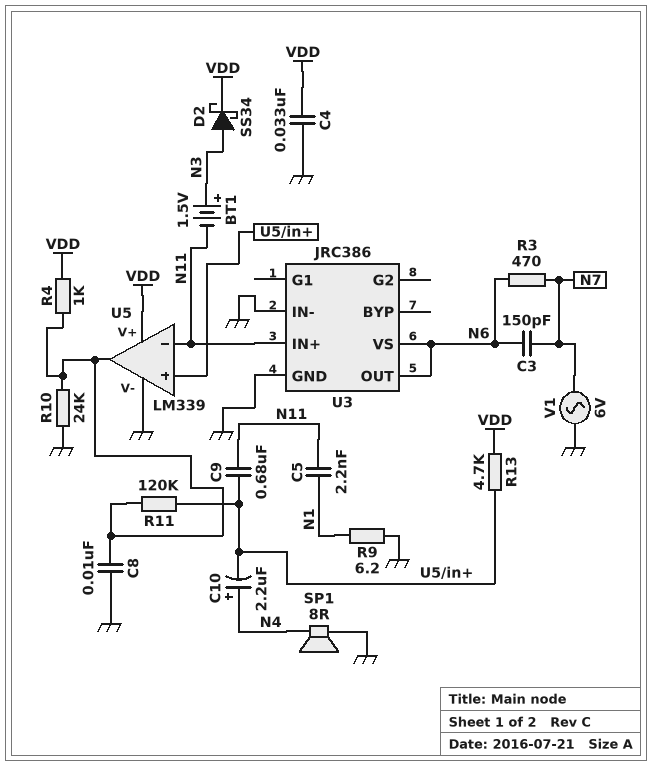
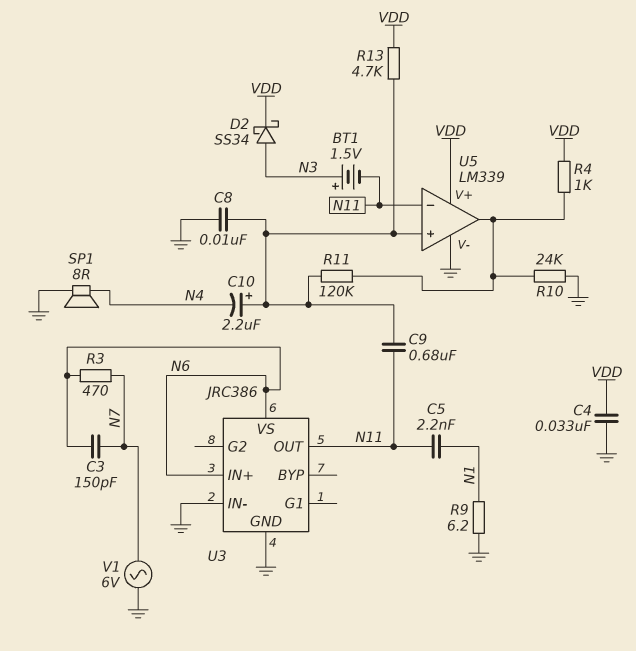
C8: 10nF (GND, U5/out) -> 10nF (GND, U5/in+)
C10: 2.2uF (plus N4, minus U5/in+) -> 2.2uF (plus U5/in+, minus N4)
U3 pin IN+: N11 -> N6
U3 pin OUT: N6 -> N11

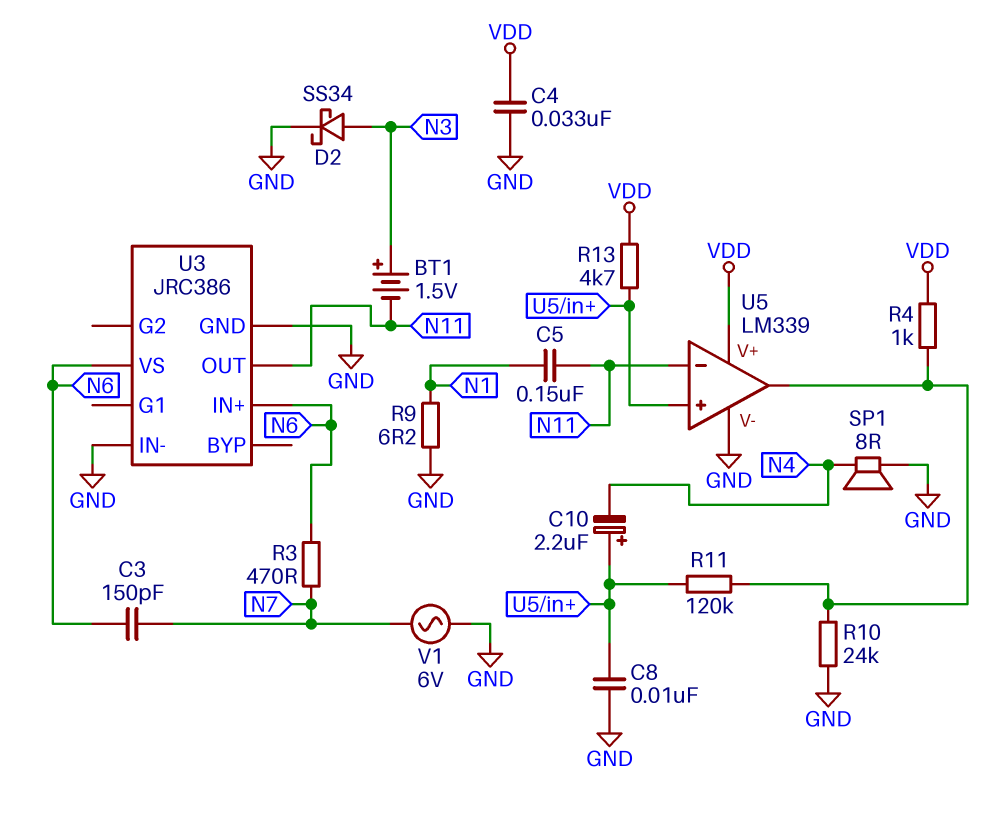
C5: 2.2nF (N1, N11) -> 150nF (N1, N11)
C9: 680nF (N11, U5/in+) -> none
D2: schottky SS34 (A N3, K VDD) -> schottky SS34 (A N3, K GND)

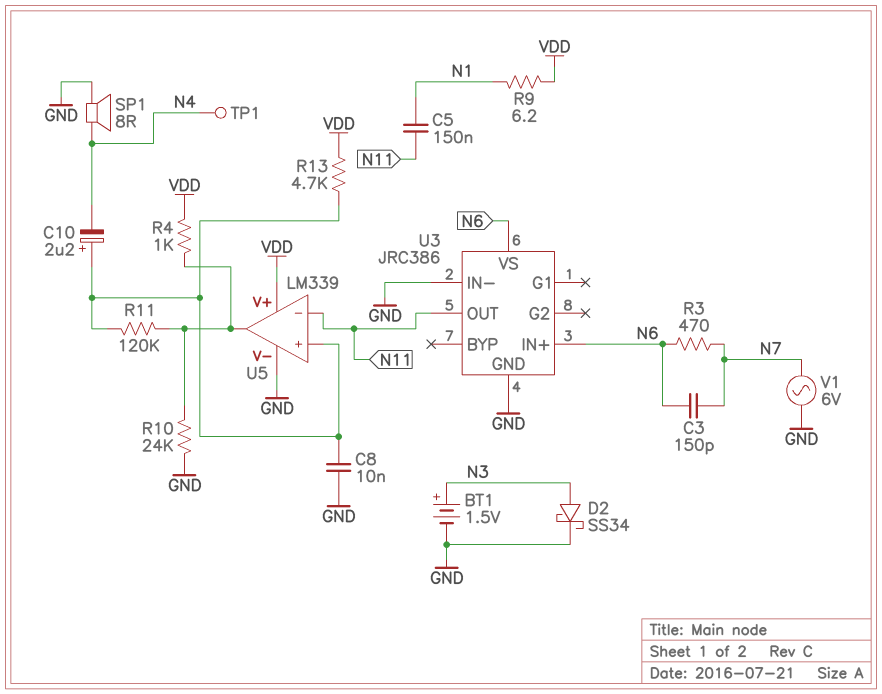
BT1: 1.5V (plus N3, minus N11) -> 1.5V (plus N3, minus GND)
C4: 33nF (GND, VDD) -> none
R9: 6.2 (GND, N1) -> 6.2 (N1, VDD)
TP1: none -> test point (N4)

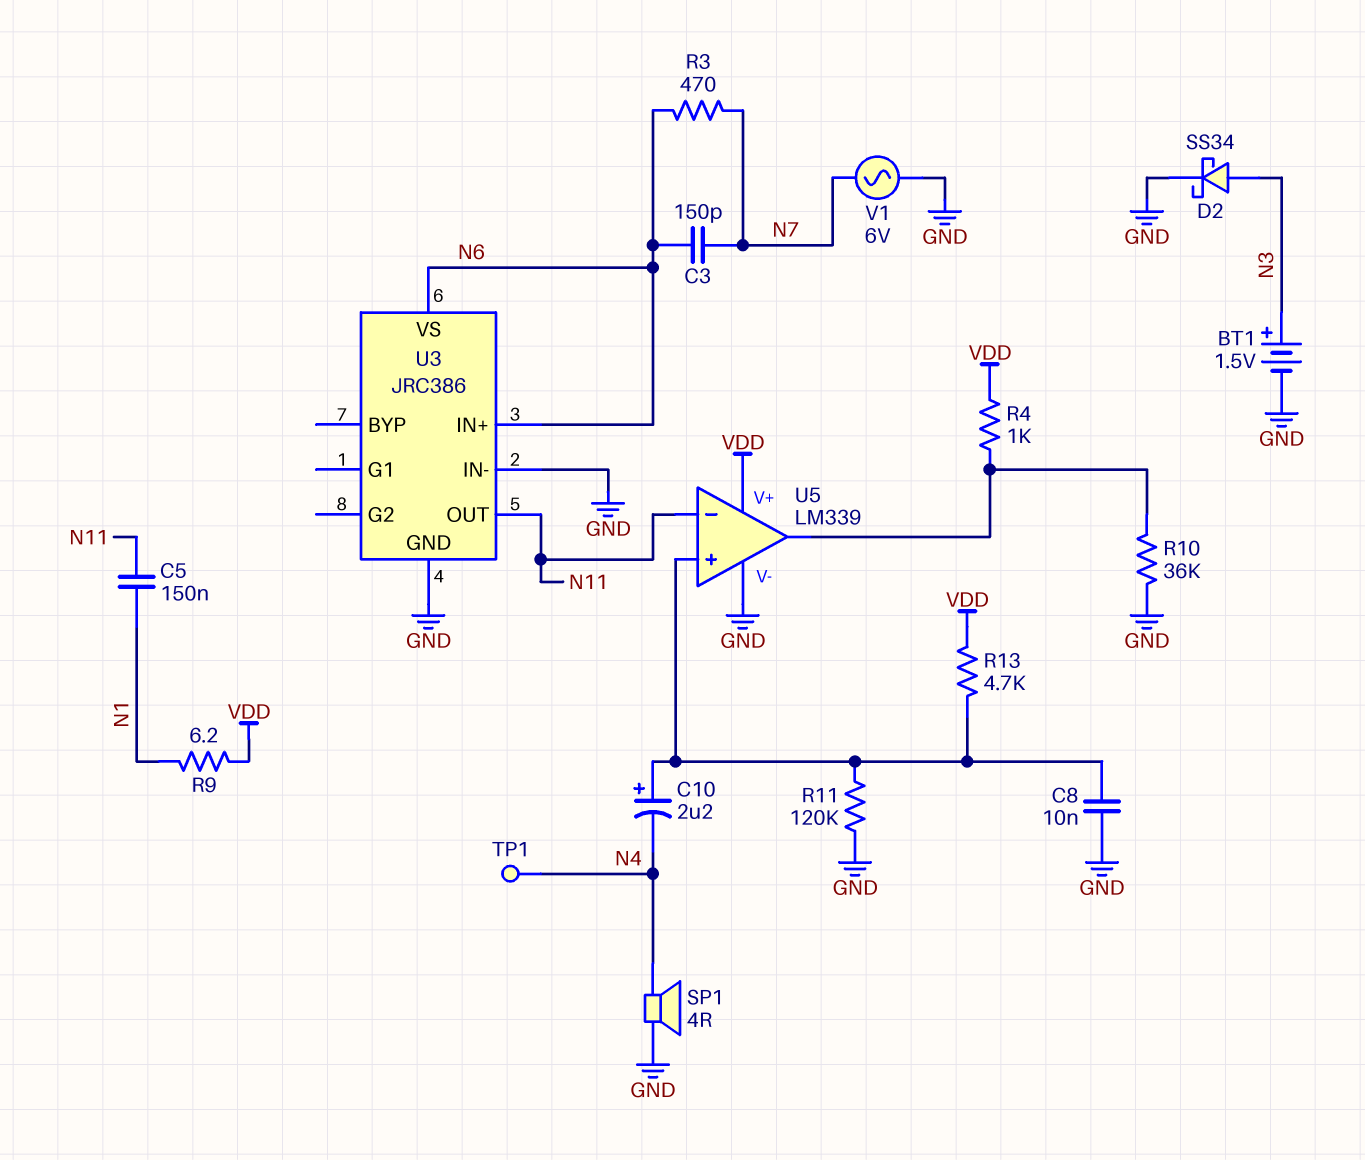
R10: 24k (GND, U5/out) -> 36k (GND, U5/out)
R11: 120k (U5/in+, U5/out) -> 120k (GND, U5/in+)
SP1: speaker 8R (GND, N4) -> speaker 4R (GND, N4)

